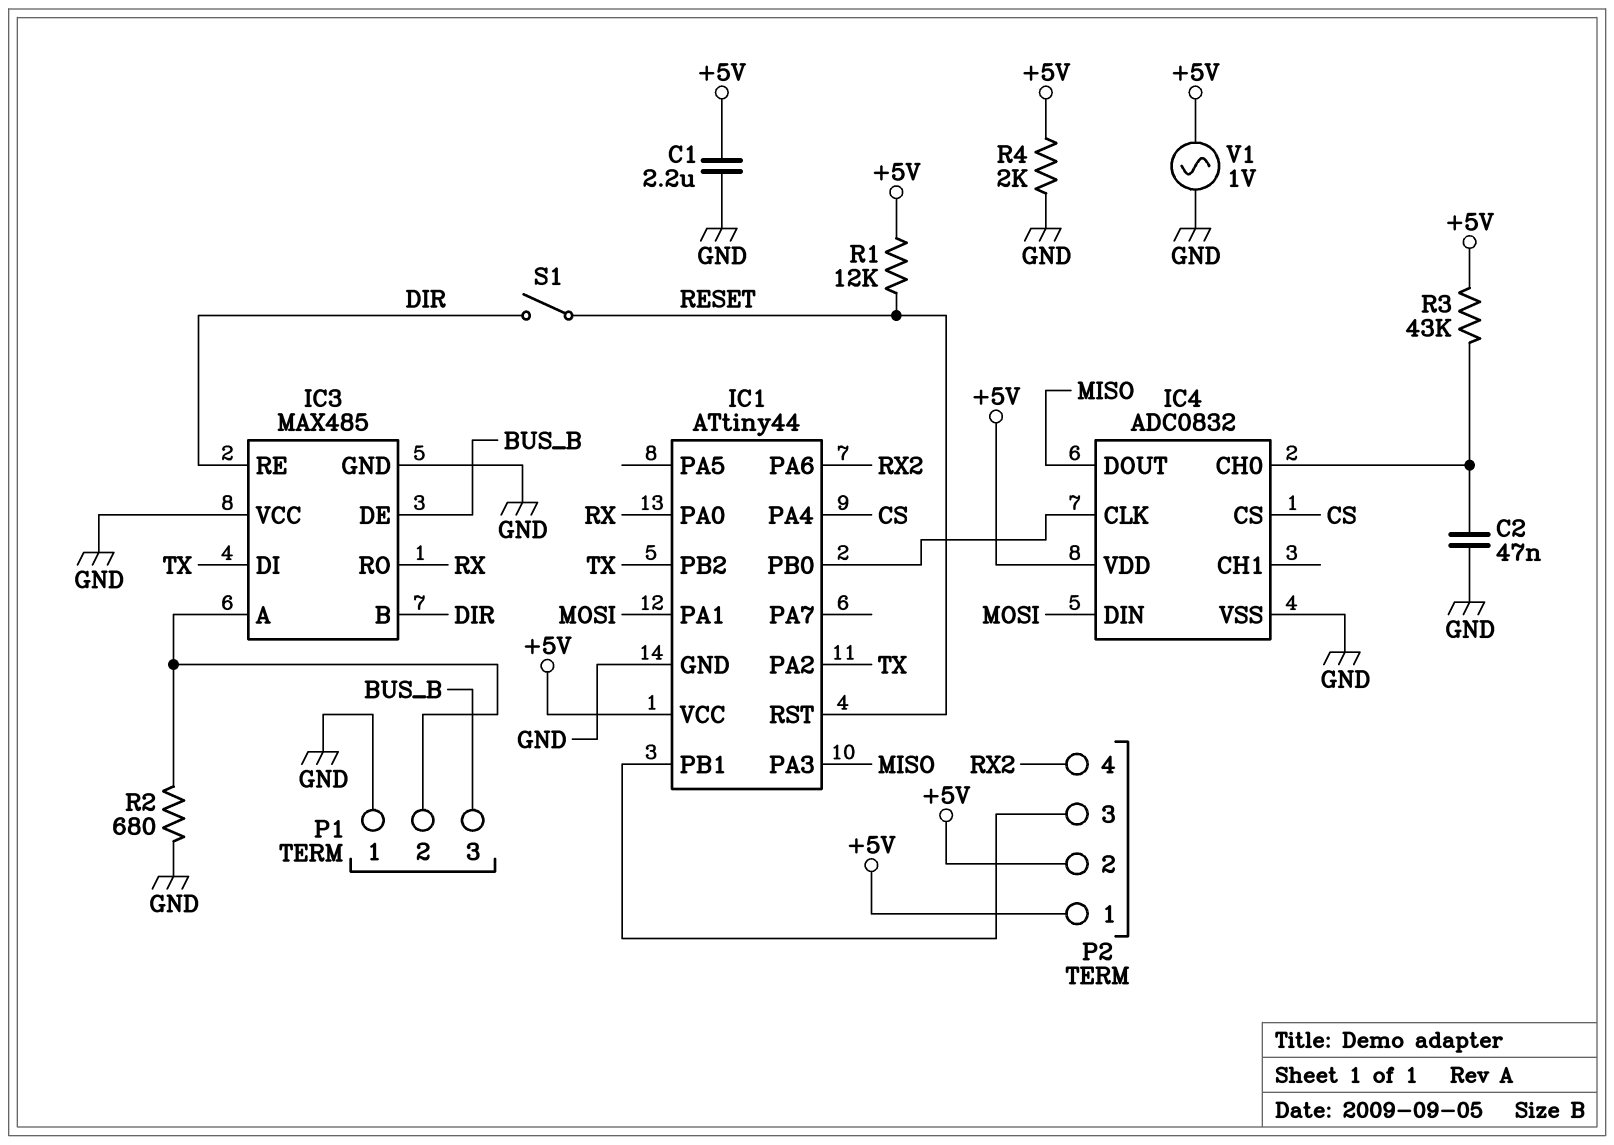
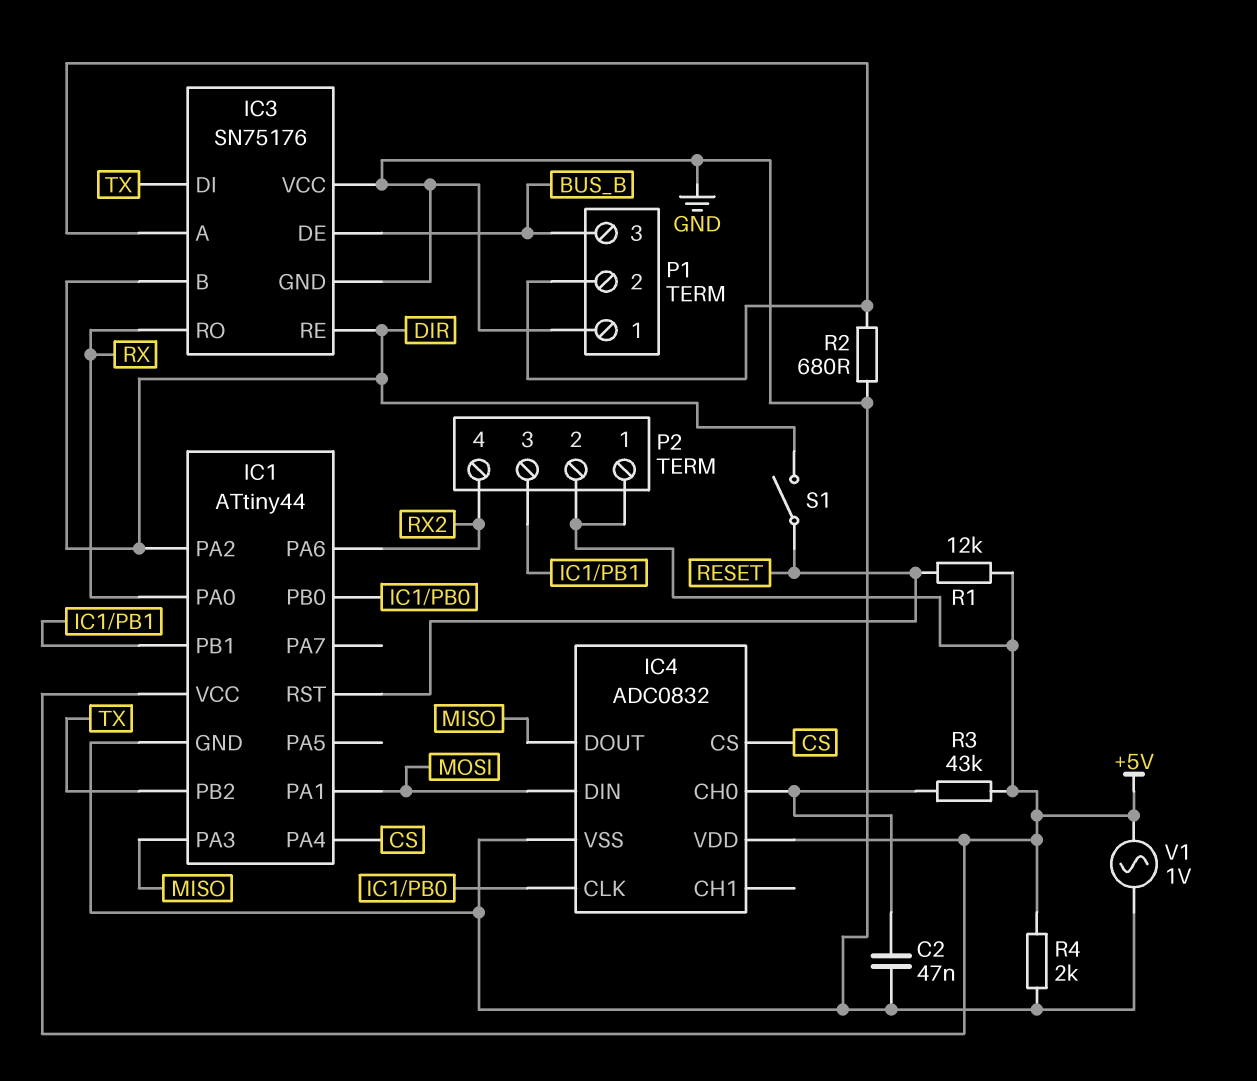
C1: 2.2uF (+5V, GND) -> none
IC1 pin PA2: TX -> DIR
IC3: MAX485 -> SN75176

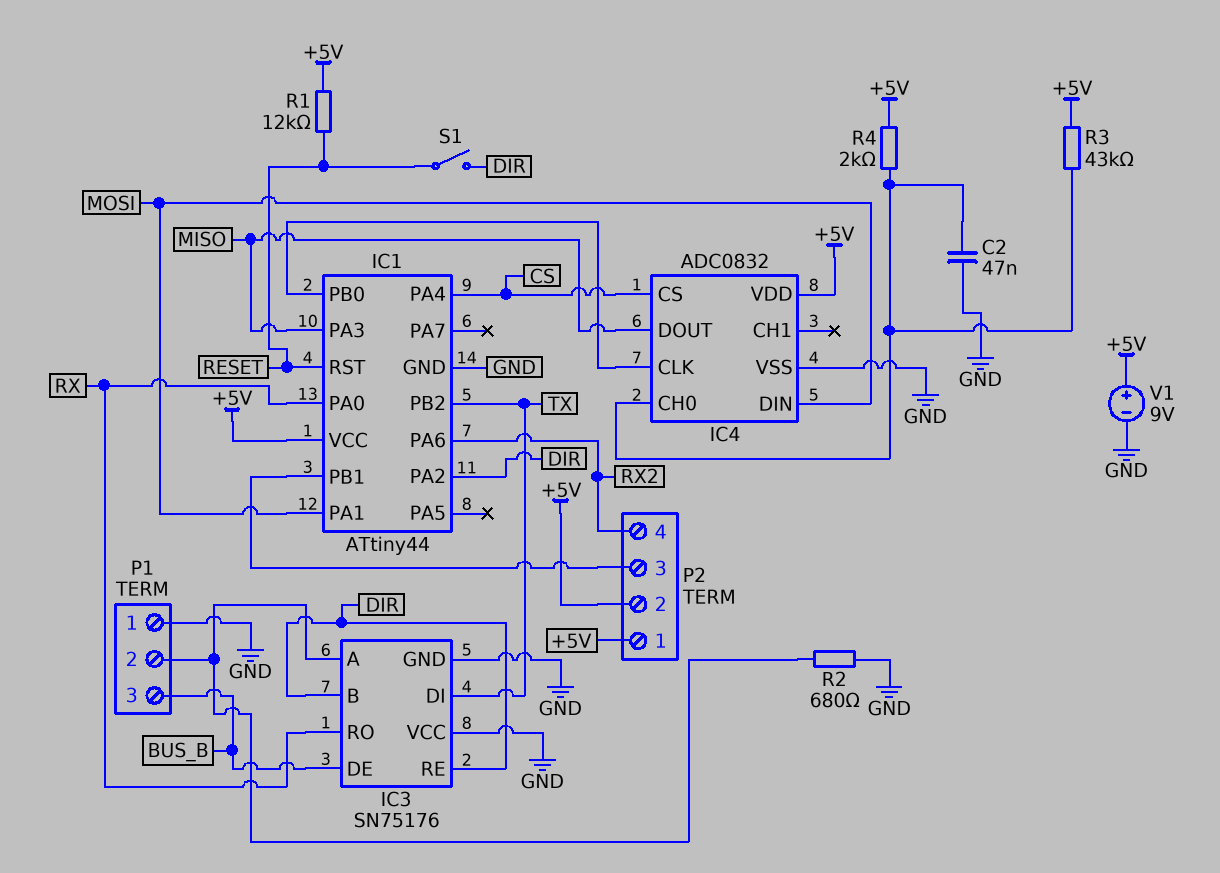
R4: 2k (+5V, GND) -> 2k (+5V, IC4/CH0)
V1: AC 1V (+5V, GND) -> 9V (plus +5V, minus GND)

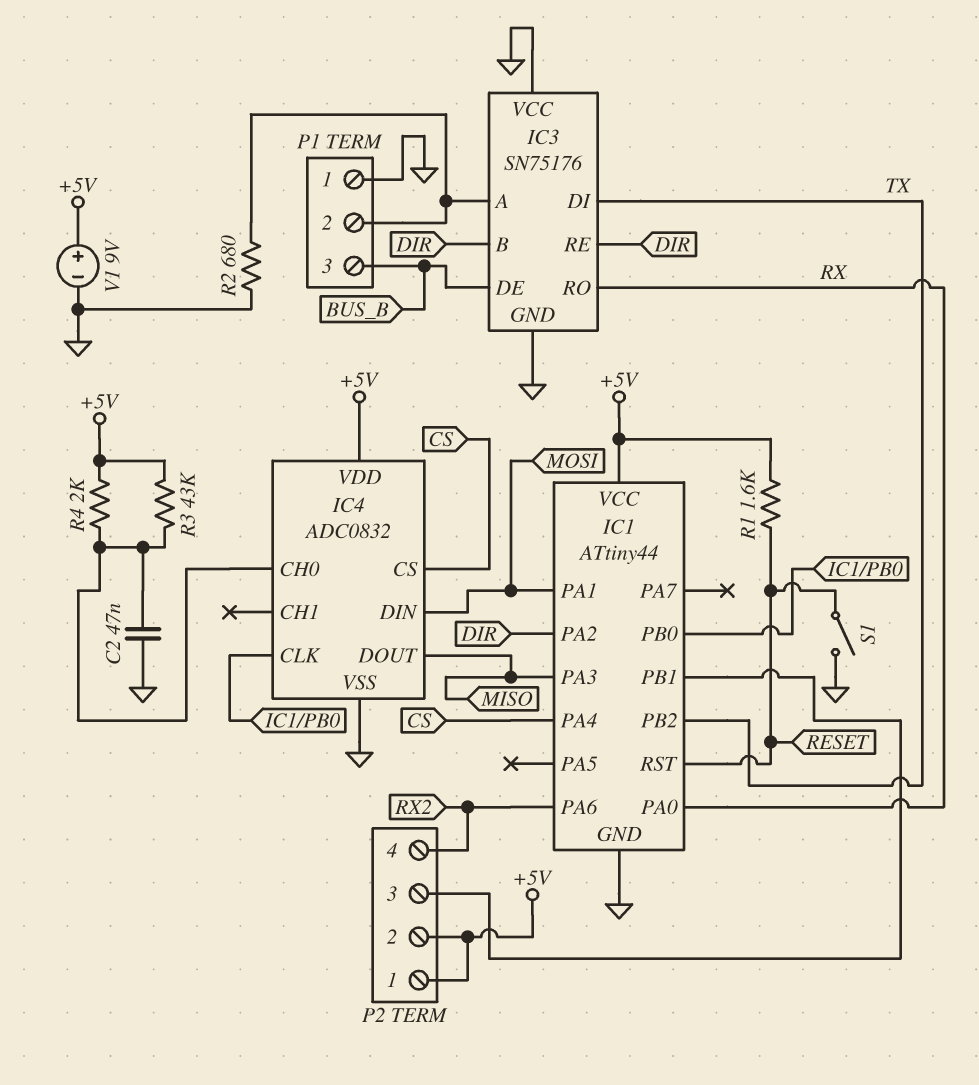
R1: 12k (+5V, RESET) -> 1.6k (+5V, RESET)
S1: switch (DIR, RESET) -> switch (GND, RESET)

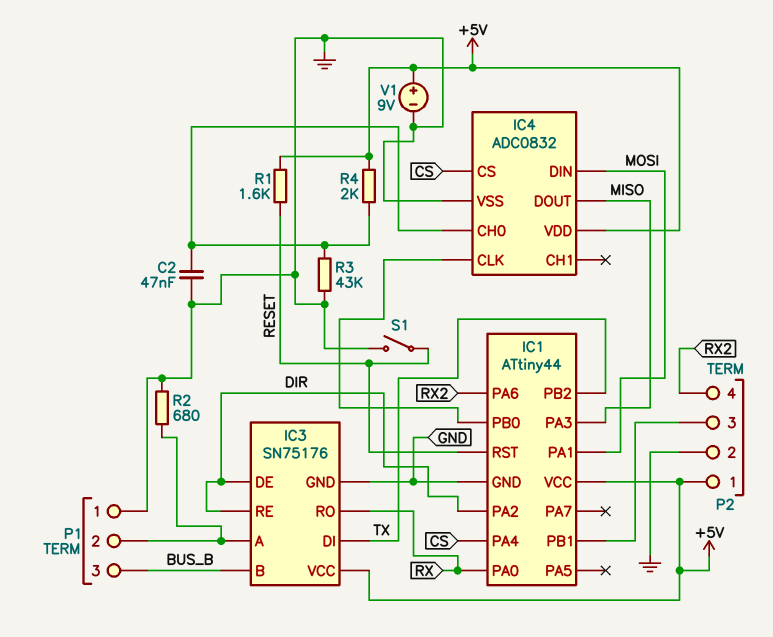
IC3 pin B: DIR -> BUS_B
IC3 pin DE: BUS_B -> DIR
IC3 pin VCC: GND -> +5V
P2 pin 2: +5V -> GND
R3: 43k (+5V, IC4/CH0) -> 43k (GND, IC4/CH0)

